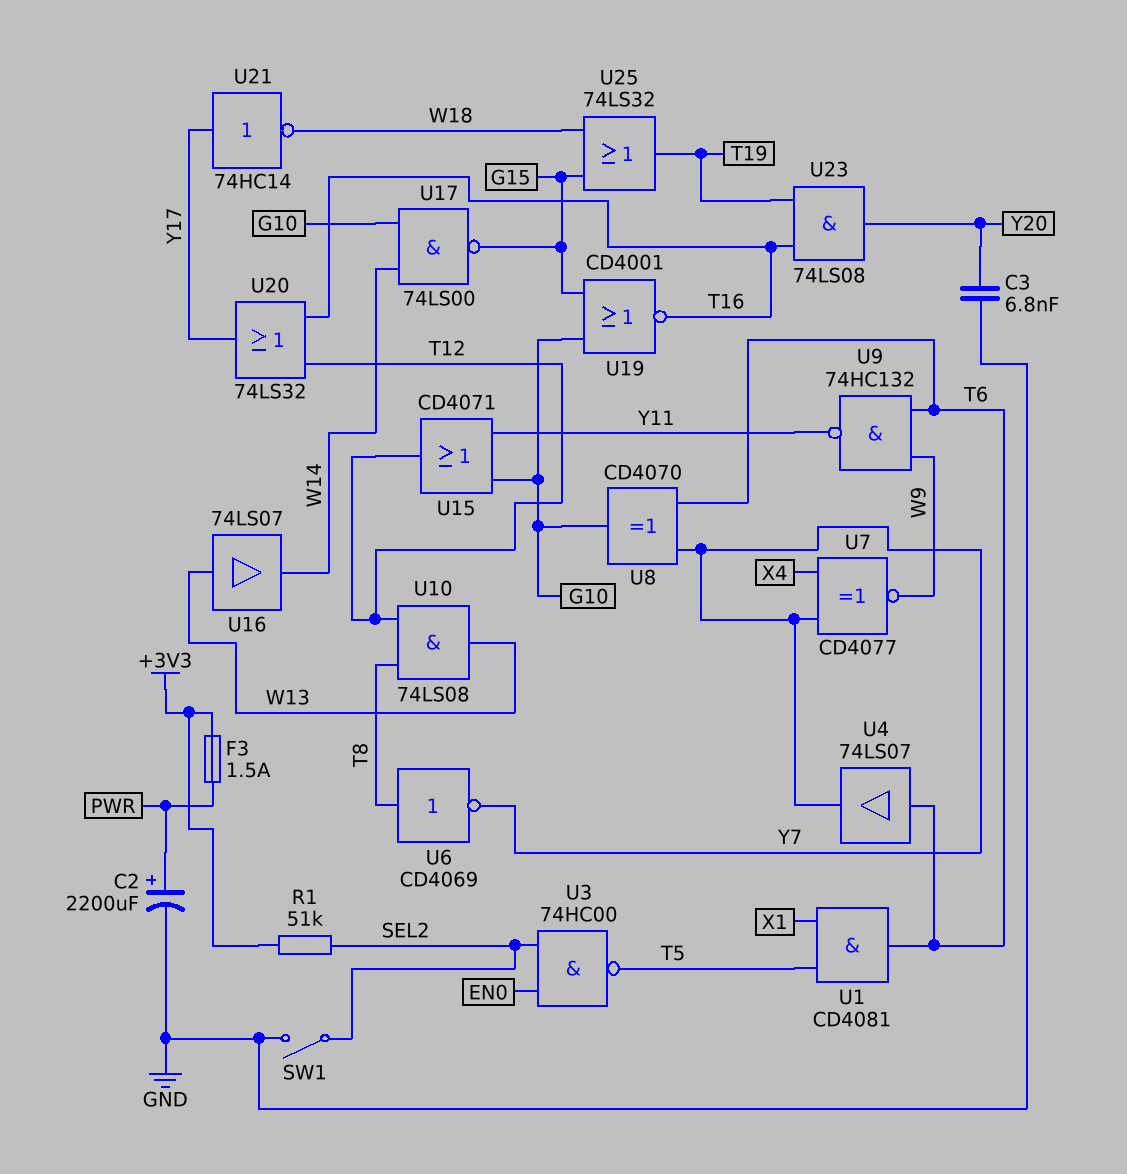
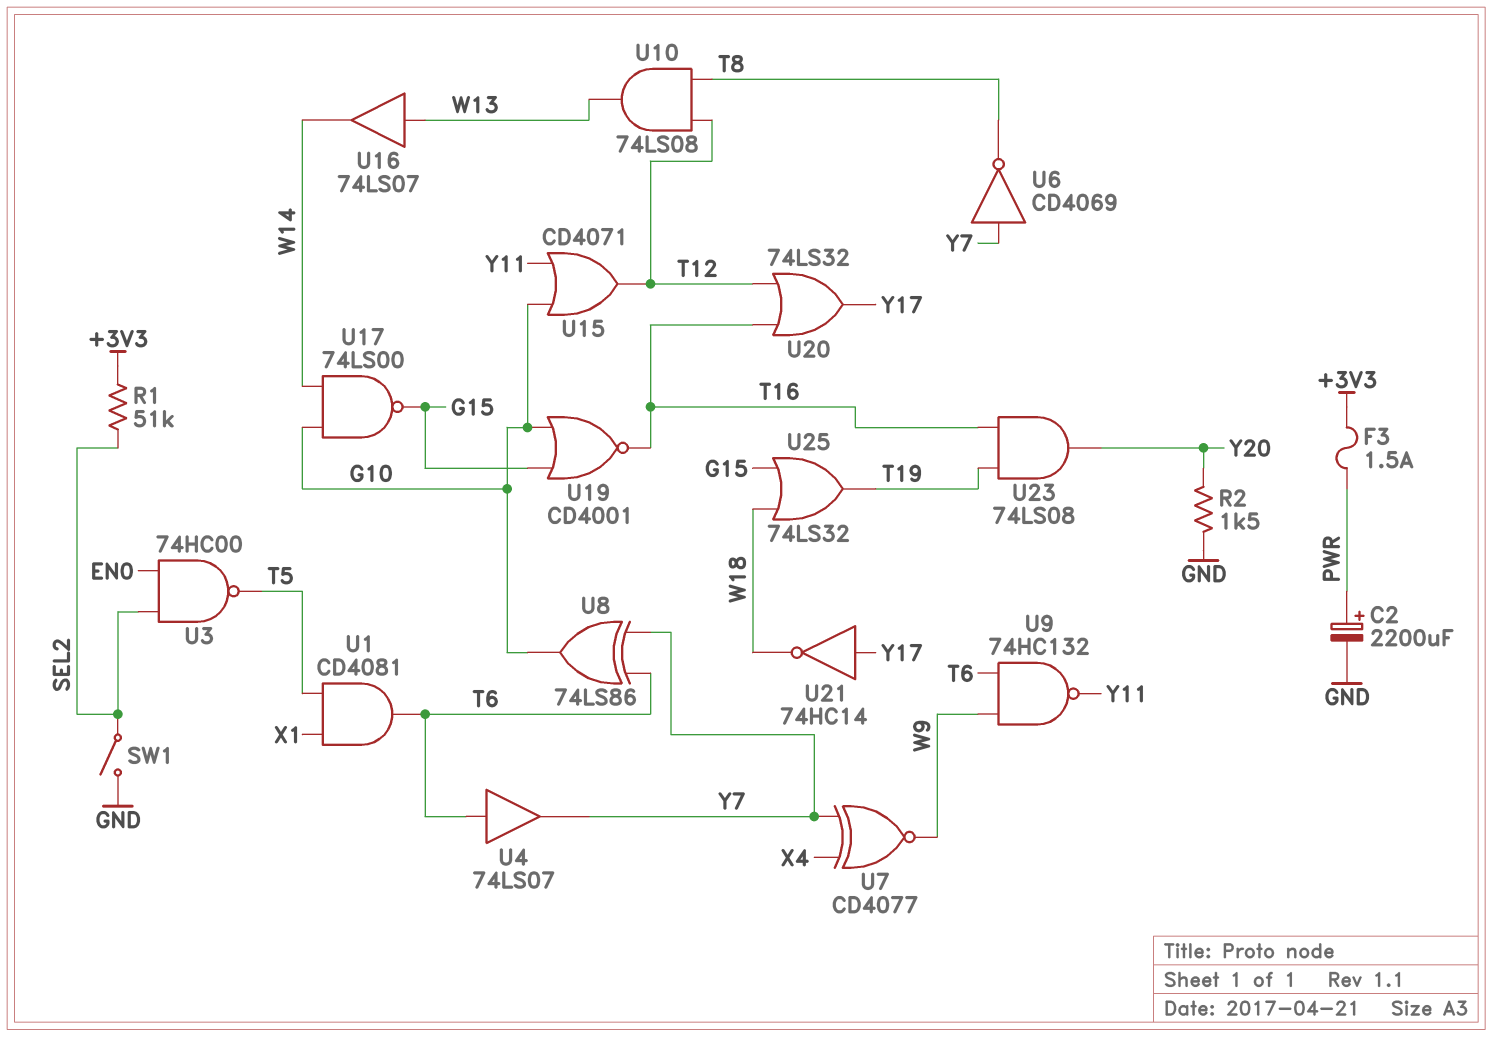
C3: 6.8nF (GND, Y20) -> none
R2: none -> 1.5k (GND, Y20)
U6: NOT CD4069 (in T8, out Y7) -> NOT CD4069 (in Y7, out T8)
U8: XOR CD4070 (in T6, in Y7, out G10) -> XOR 74LS86 (in T6, in Y7, out G10)

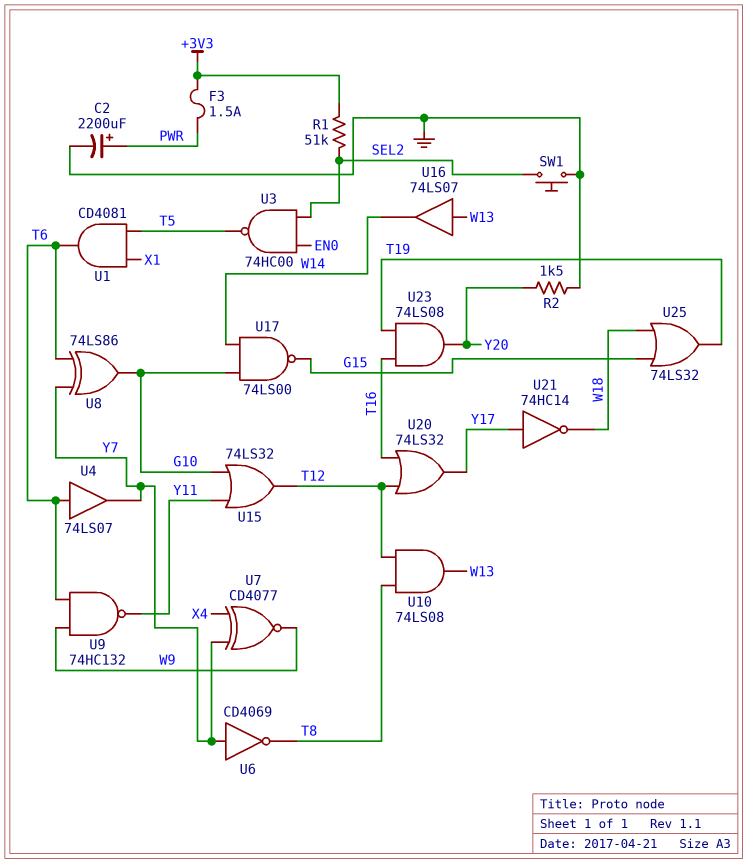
SW1: switch (GND, SEL2) -> button (GND, SEL2)
U15: OR CD4071 (in G10, in Y11, out T12) -> OR 74LS32 (in G10, in Y11, out T12)
U19: NOR CD4001 (in G10, in G15, out T16) -> none

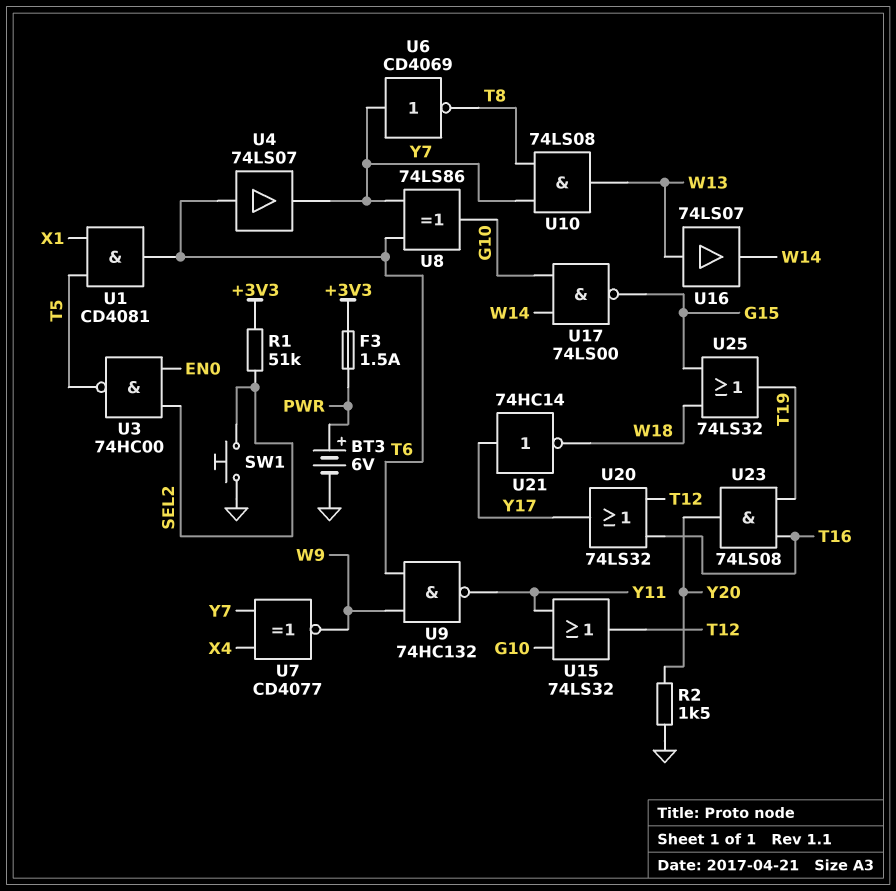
BT3: none -> 6V (plus PWR, minus GND)
C2: 2200uF (plus PWR, minus GND) -> none
U10: AND 74LS08 (in T8, in T12, out W13) -> AND 74LS08 (in T8, in Y7, out W13)

